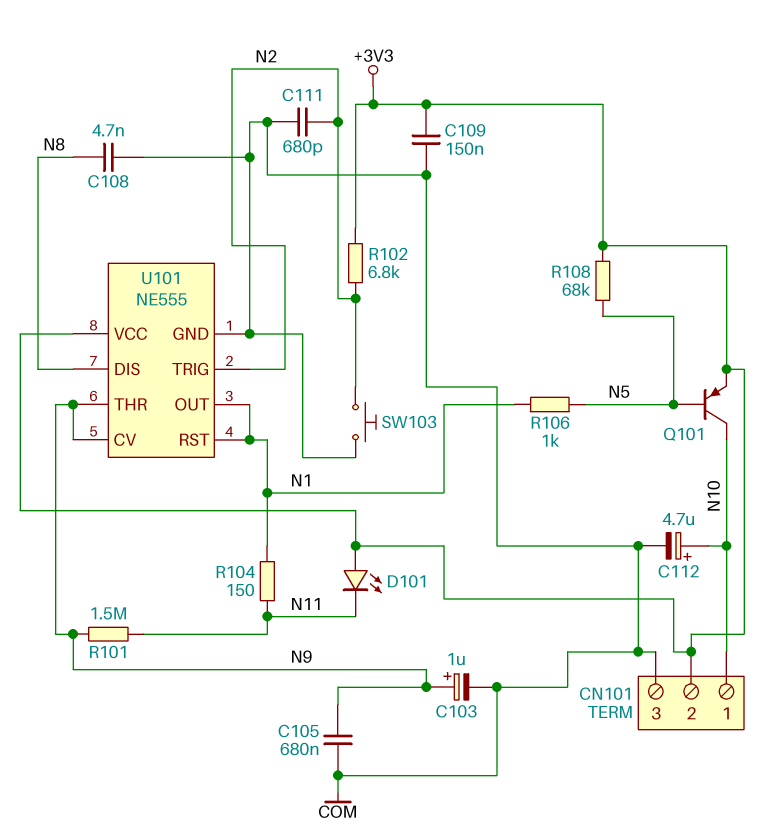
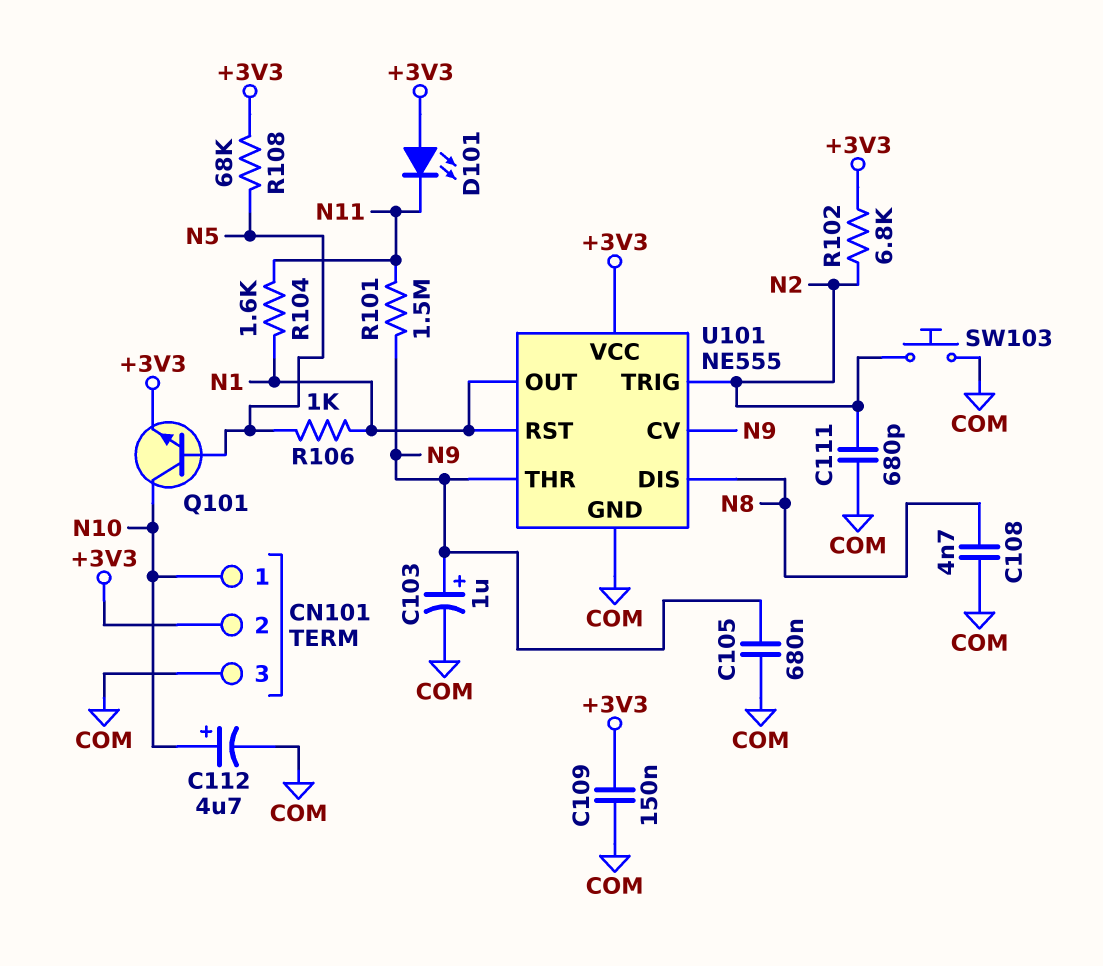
Q101: PNP (B N5, C N10, E +3V3) -> NPN (B N5, C N10, E +3V3)
R104: 150 (N1, N11) -> 1.6k (N1, N11)

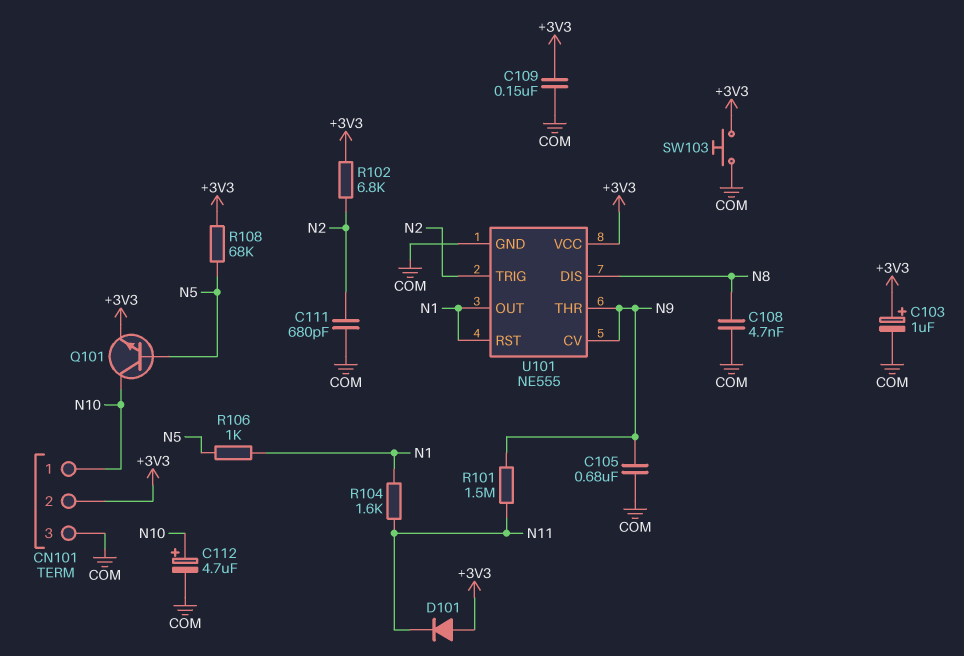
C103: 1uF (plus N9, minus COM) -> 1uF (plus +3V3, minus COM)
D101: LED (A +3V3, K N11) -> diode (A +3V3, K N11)
SW103: button (COM, N2) -> button (+3V3, COM)

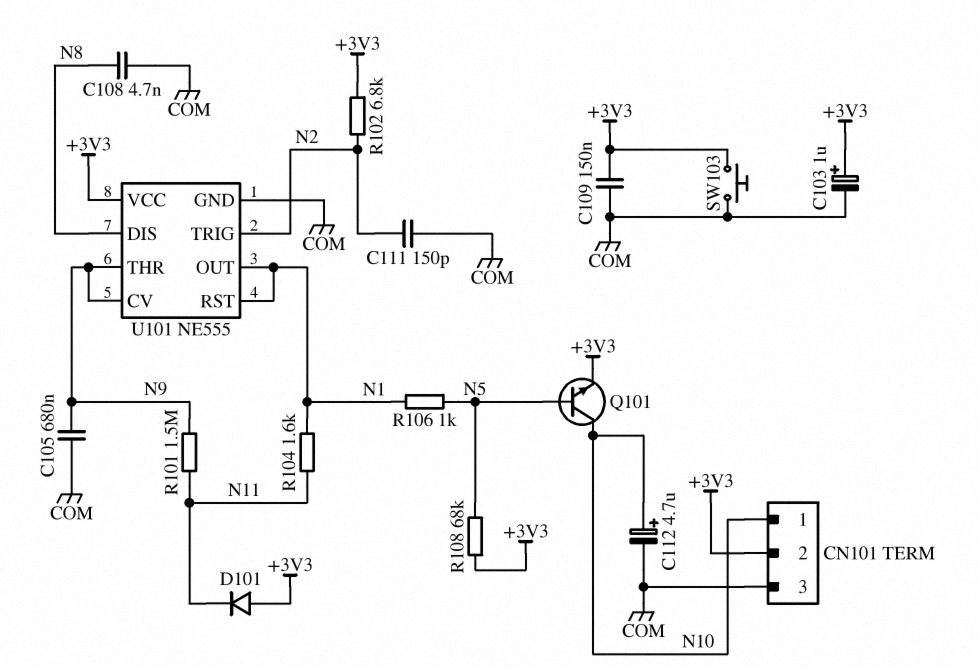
C111: 680pF (COM, N2) -> 150pF (COM, N2)

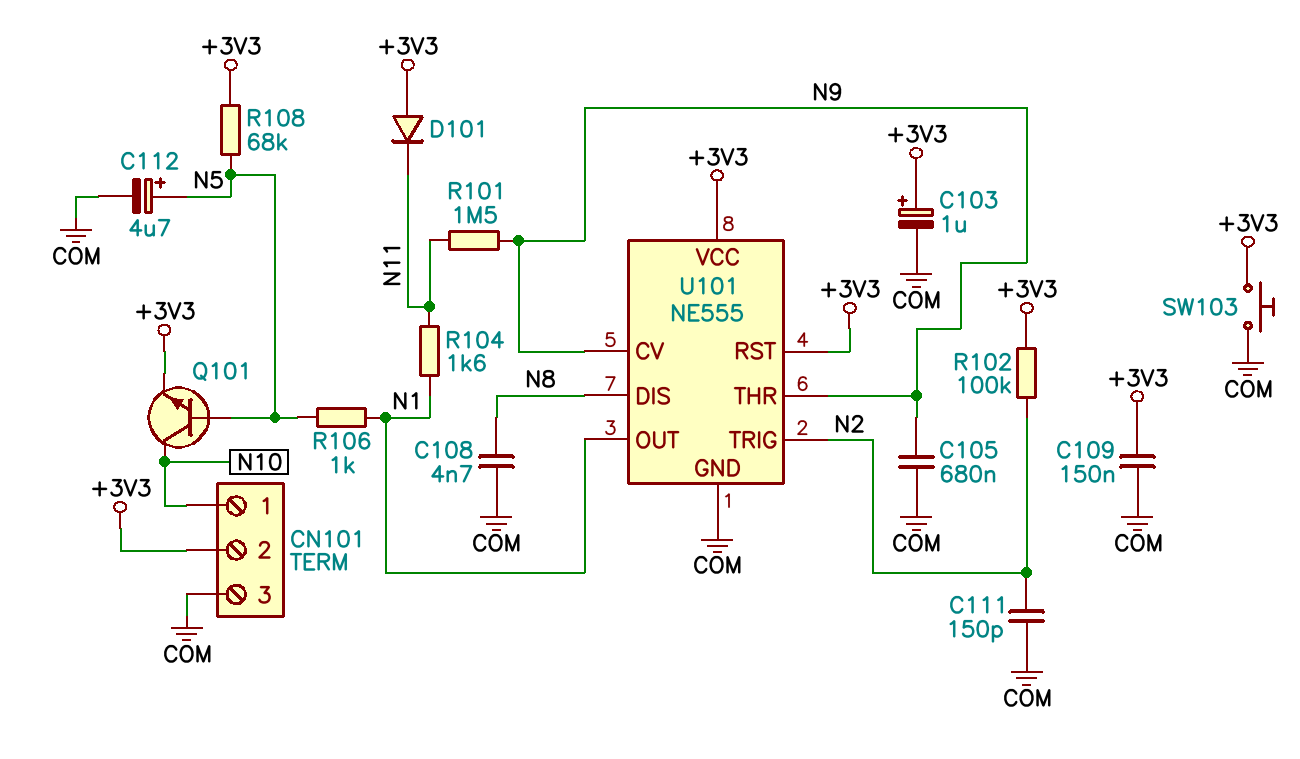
C112: 4.7uF (plus N10, minus COM) -> 4.7uF (plus N5, minus COM)
R102: 6.8k (+3V3, N2) -> 100k (+3V3, N2)
U101 pin RST: N1 -> +3V3

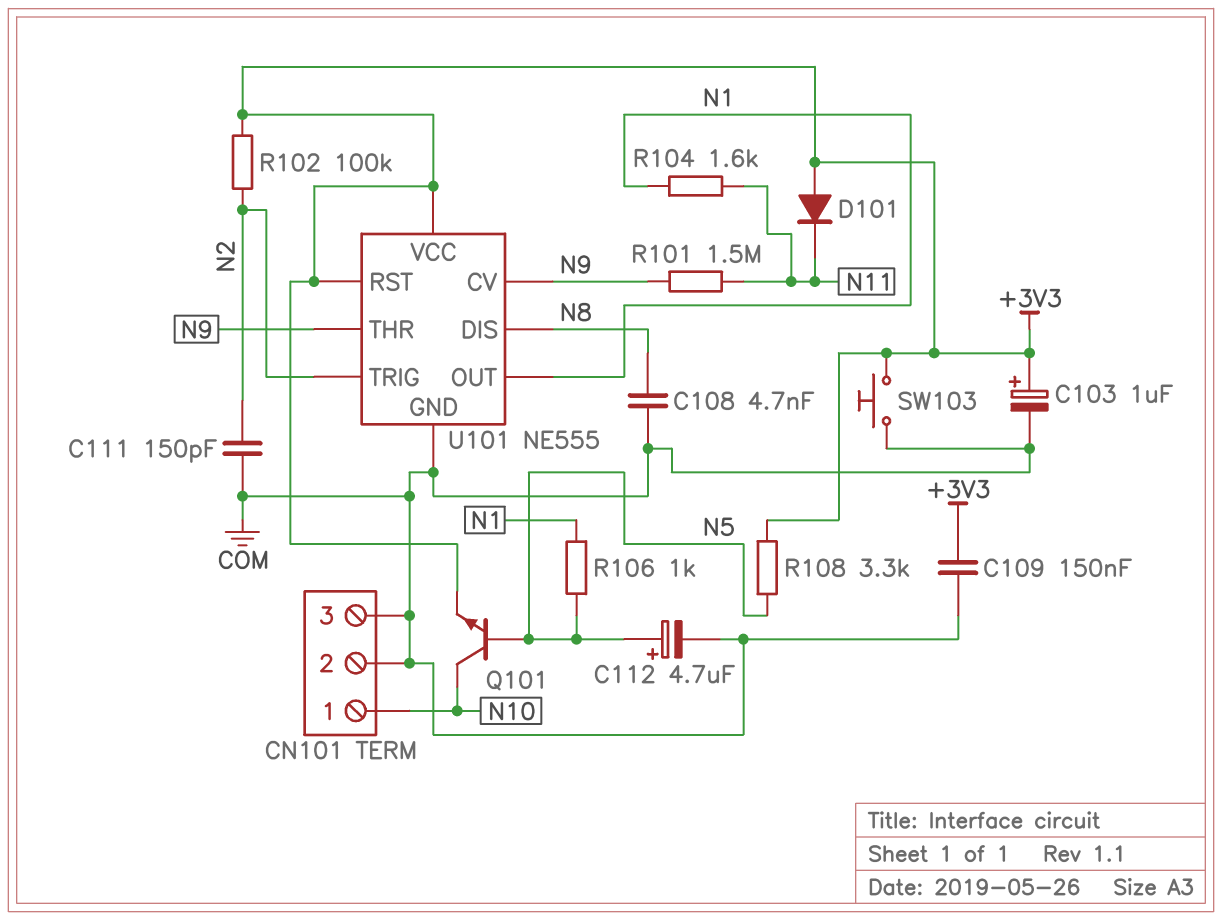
C105: 680nF (COM, N9) -> none
CN101 pin 2: +3V3 -> COM
R108: 68k (+3V3, N5) -> 3.3k (+3V3, N5)

